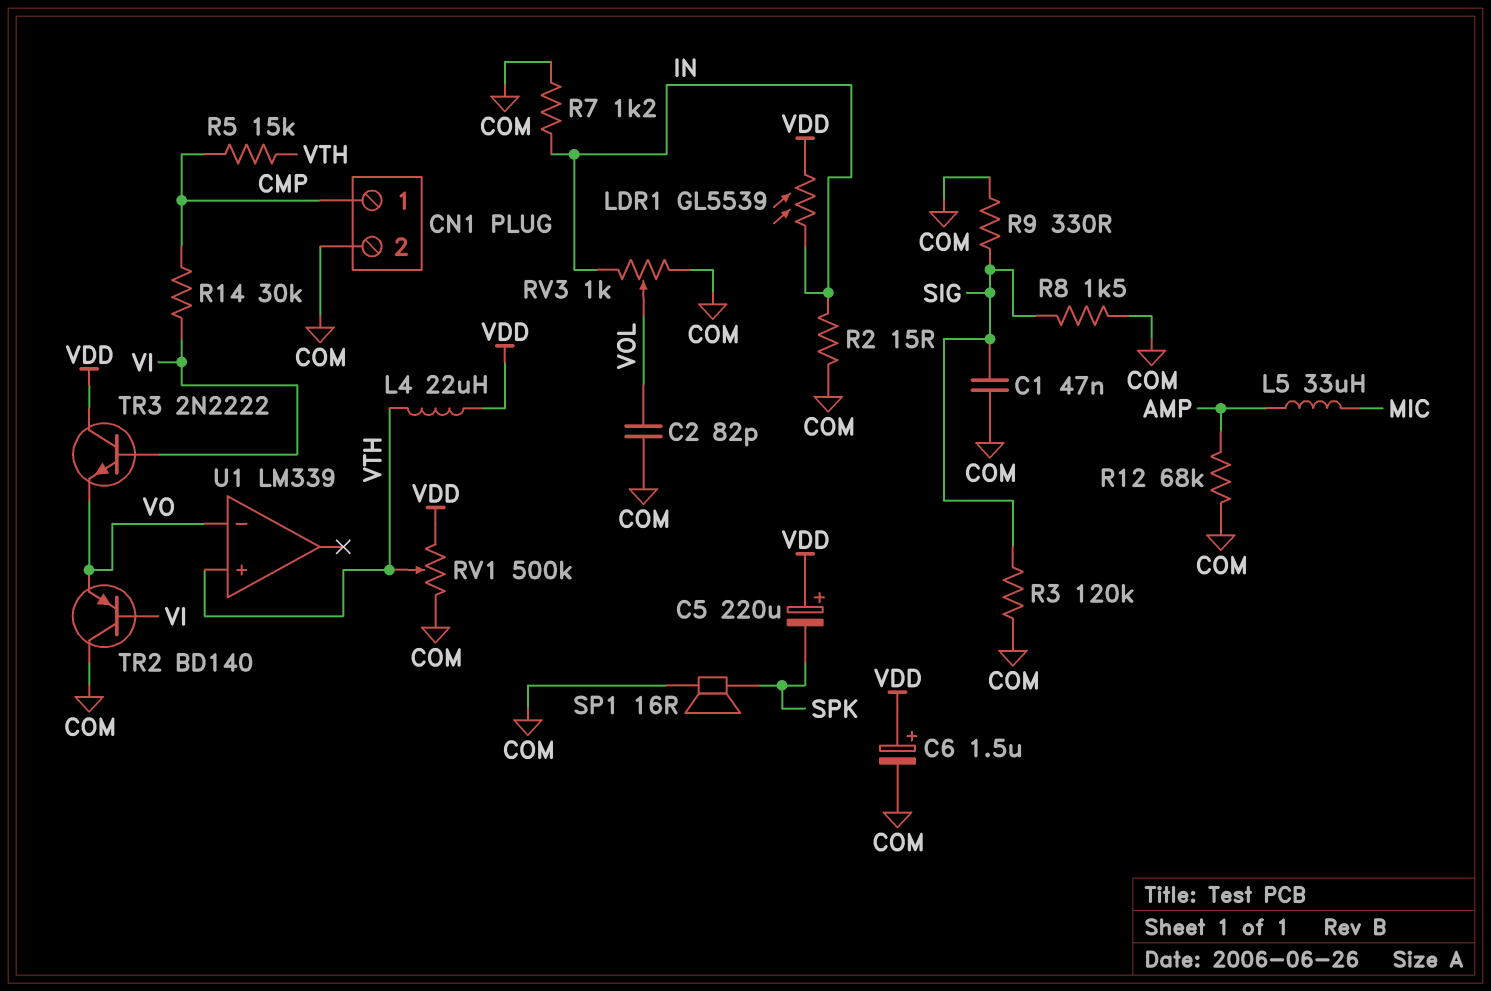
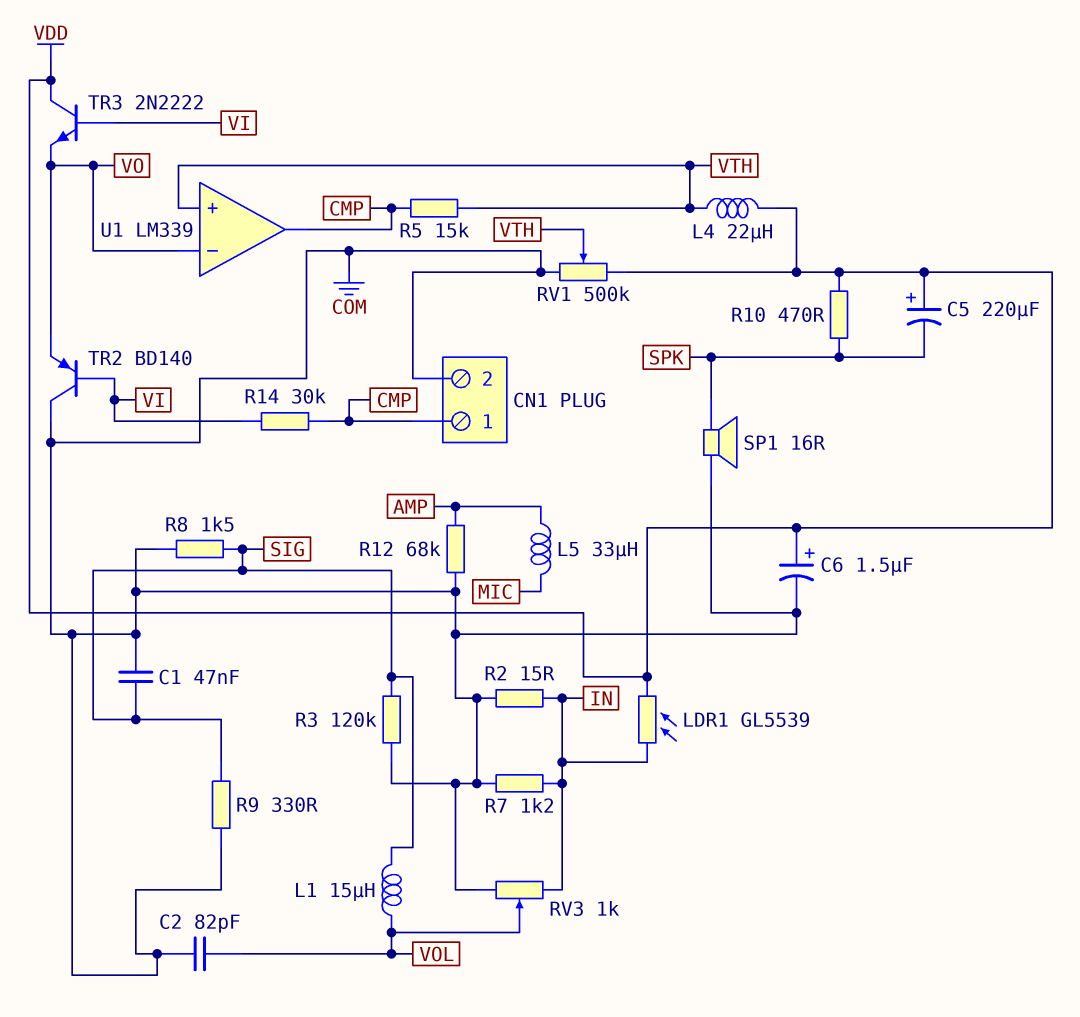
L1: none -> 15uH (SIG, VOL)
R10: none -> 470 (SPK, VDD)
U1 pin out: none -> CMP

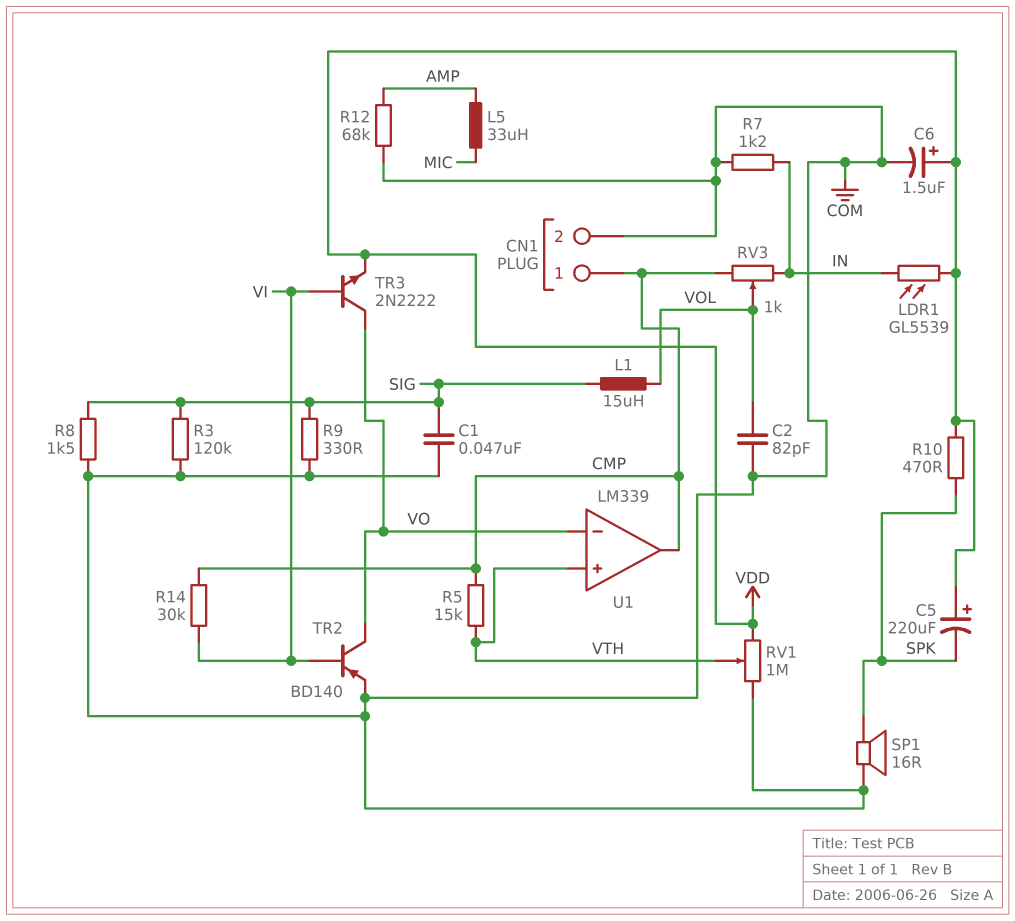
L4: 22uH (VDD, VTH) -> none
R2: 15 (COM, IN) -> none
RV1: 500k (COM, VDD, wiper VTH) -> 1M (COM, VDD, wiper VTH)
RV3: 1k (COM, IN, wiper VOL) -> 1k (CMP, IN, wiper VOL)
TR2: PNP BD140 (B VI, C COM, E VO) -> PNP BD140 (B VI, C VO, E COM)
TR3: NPN 2N2222 (B VI, C VDD, E VO) -> NPN 2N2222 (B VI, C VO, E VDD)

